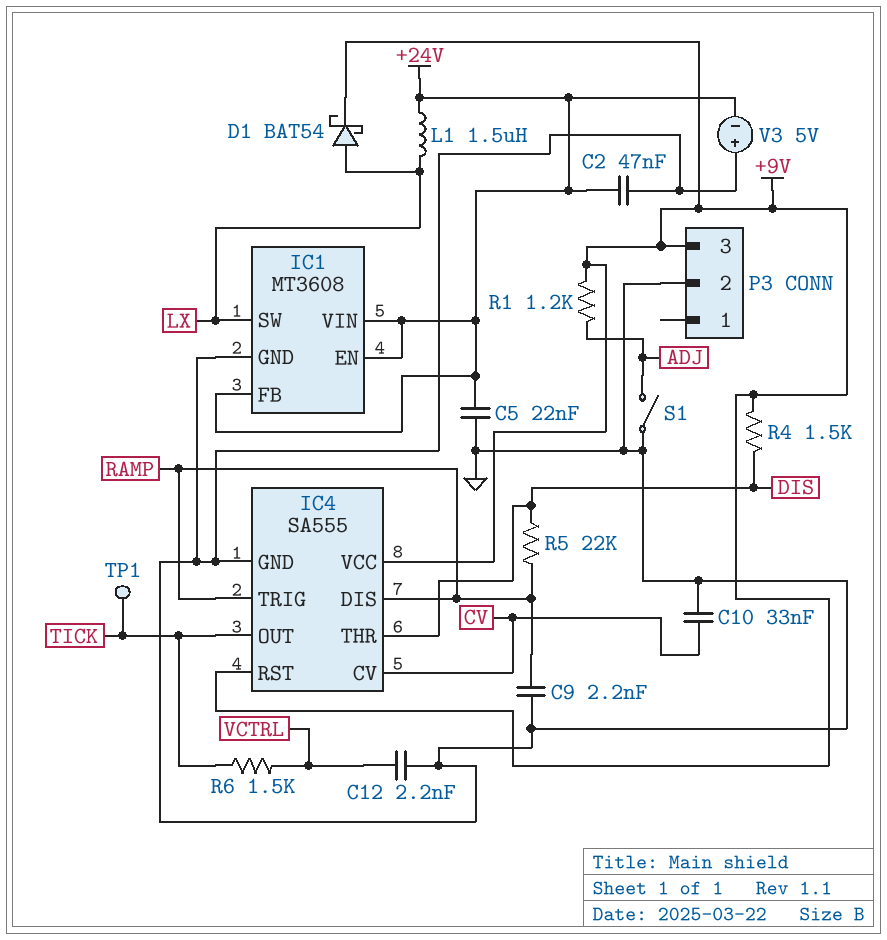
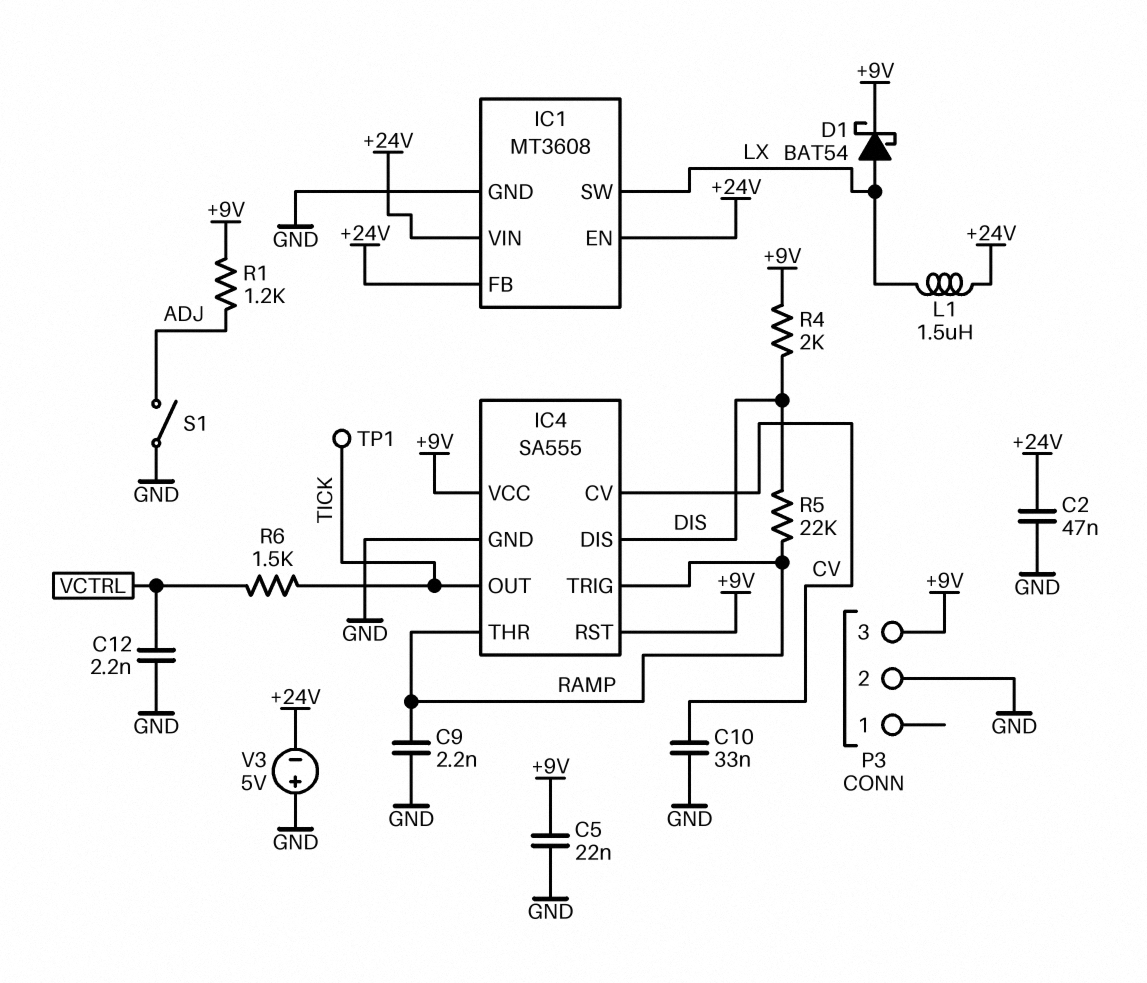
C5: 22nF (+24V, GND) -> 22nF (+9V, GND)
IC4 pin DIS: RAMP -> DIS
IC4 pin THR: DIS -> RAMP
R4: 1.5k (+9V, DIS) -> 2k (+9V, DIS)

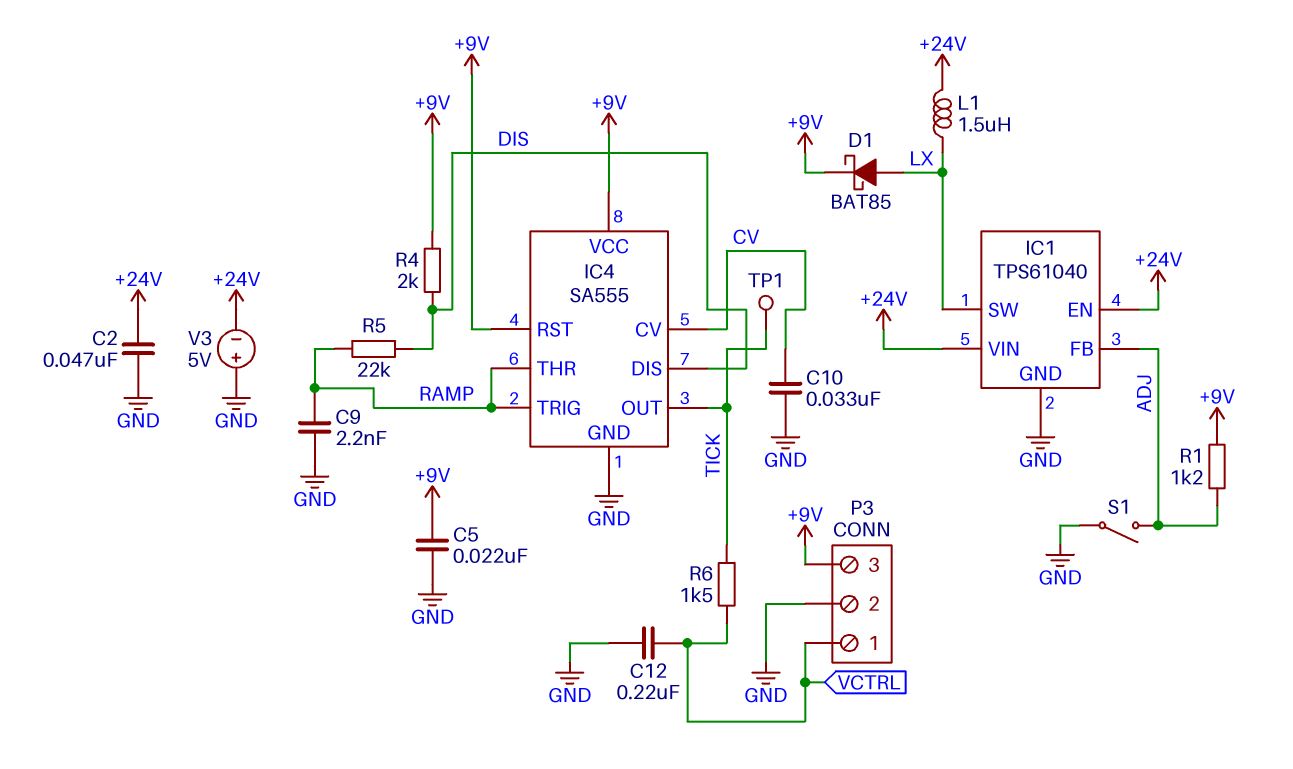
C12: 2.2nF (GND, VCTRL) -> 220nF (GND, VCTRL)
D1: schottky BAT54 (A LX, K +9V) -> schottky BAT85 (A LX, K +9V)
IC1: MT3608 -> TPS61040
IC1 pin FB: +24V -> ADJ
P3 pin 1: none -> VCTRL

